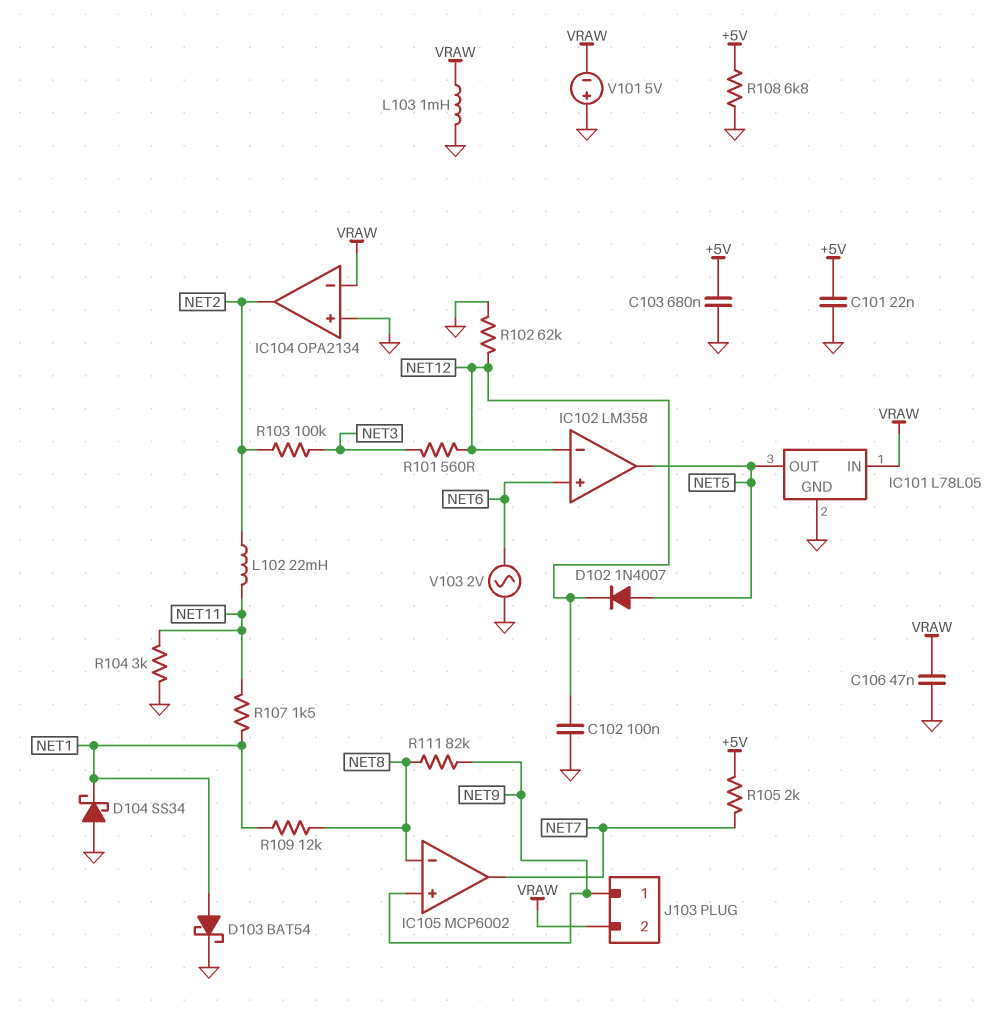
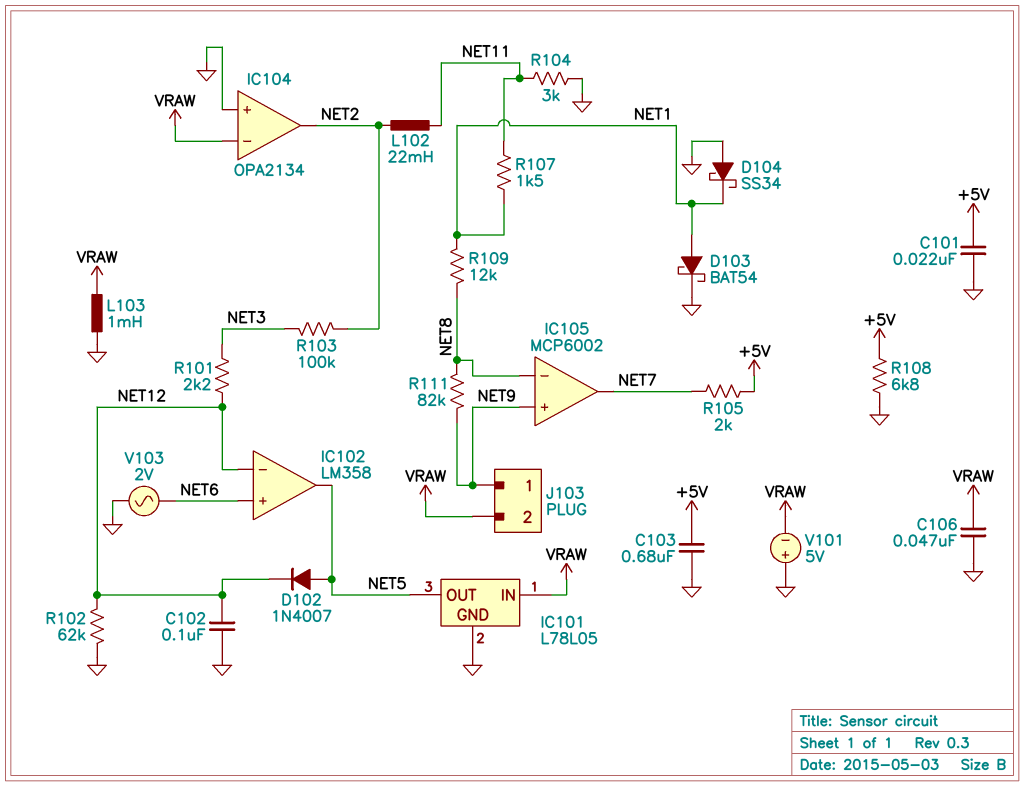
R101: 560 (NET3, NET12) -> 2.2k (NET3, NET12)

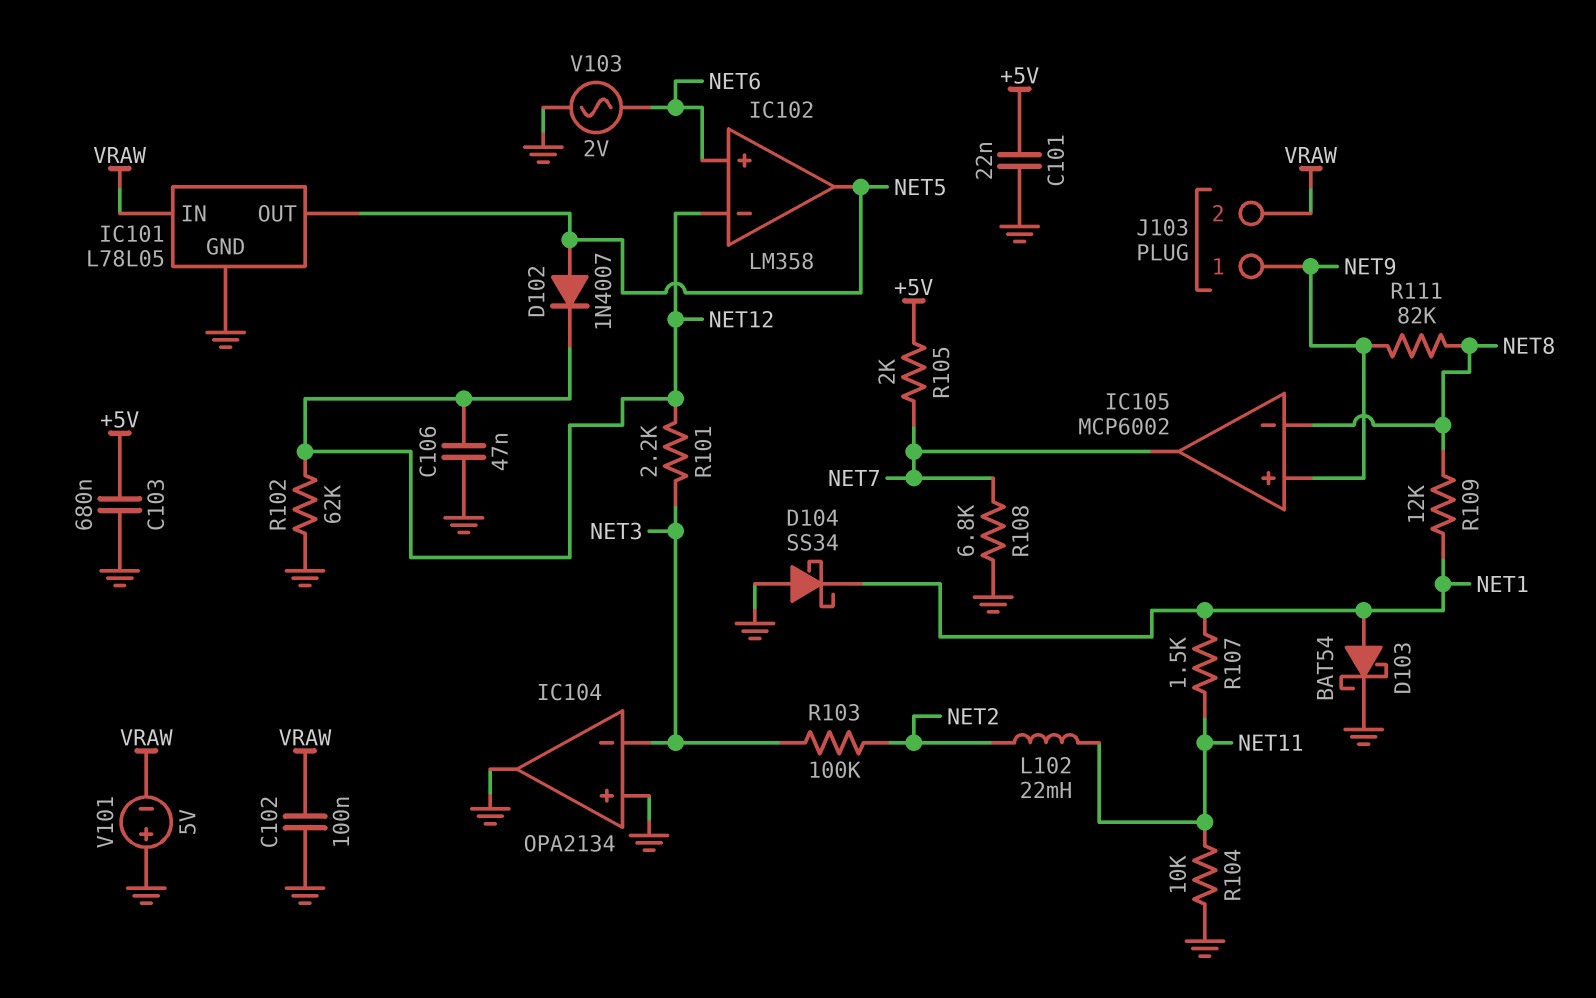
C102: 100nF (GND, NET12) -> 100nF (GND, VRAW)
C106: 47nF (GND, VRAW) -> 47nF (GND, NET12)
IC104 pin in-: VRAW -> NET3
IC104 pin out: NET2 -> GND
L103: 1mH (GND, VRAW) -> none
R104: 3k (GND, NET11) -> 10k (GND, NET11)
R108: 6.8k (+5V, GND) -> 6.8k (GND, NET7)

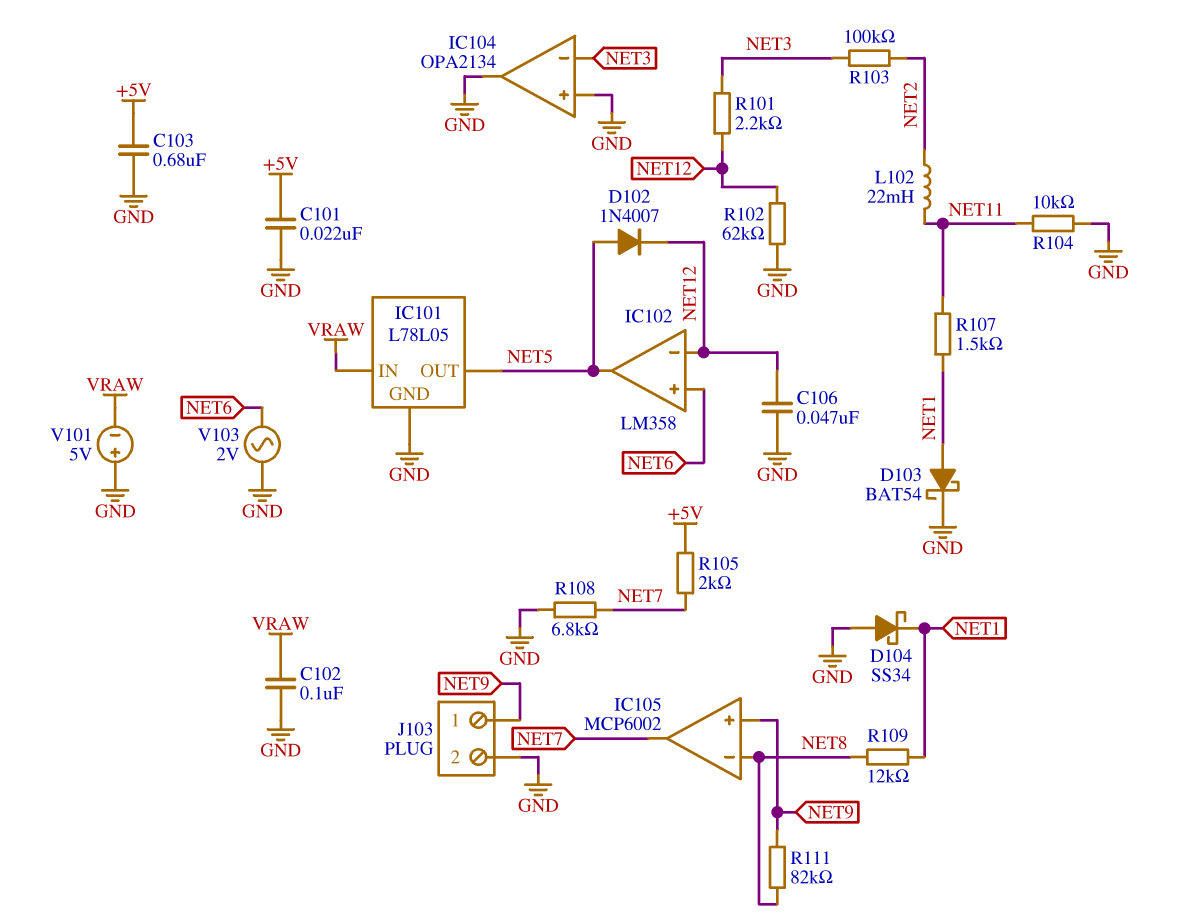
J103 pin 2: VRAW -> GND

